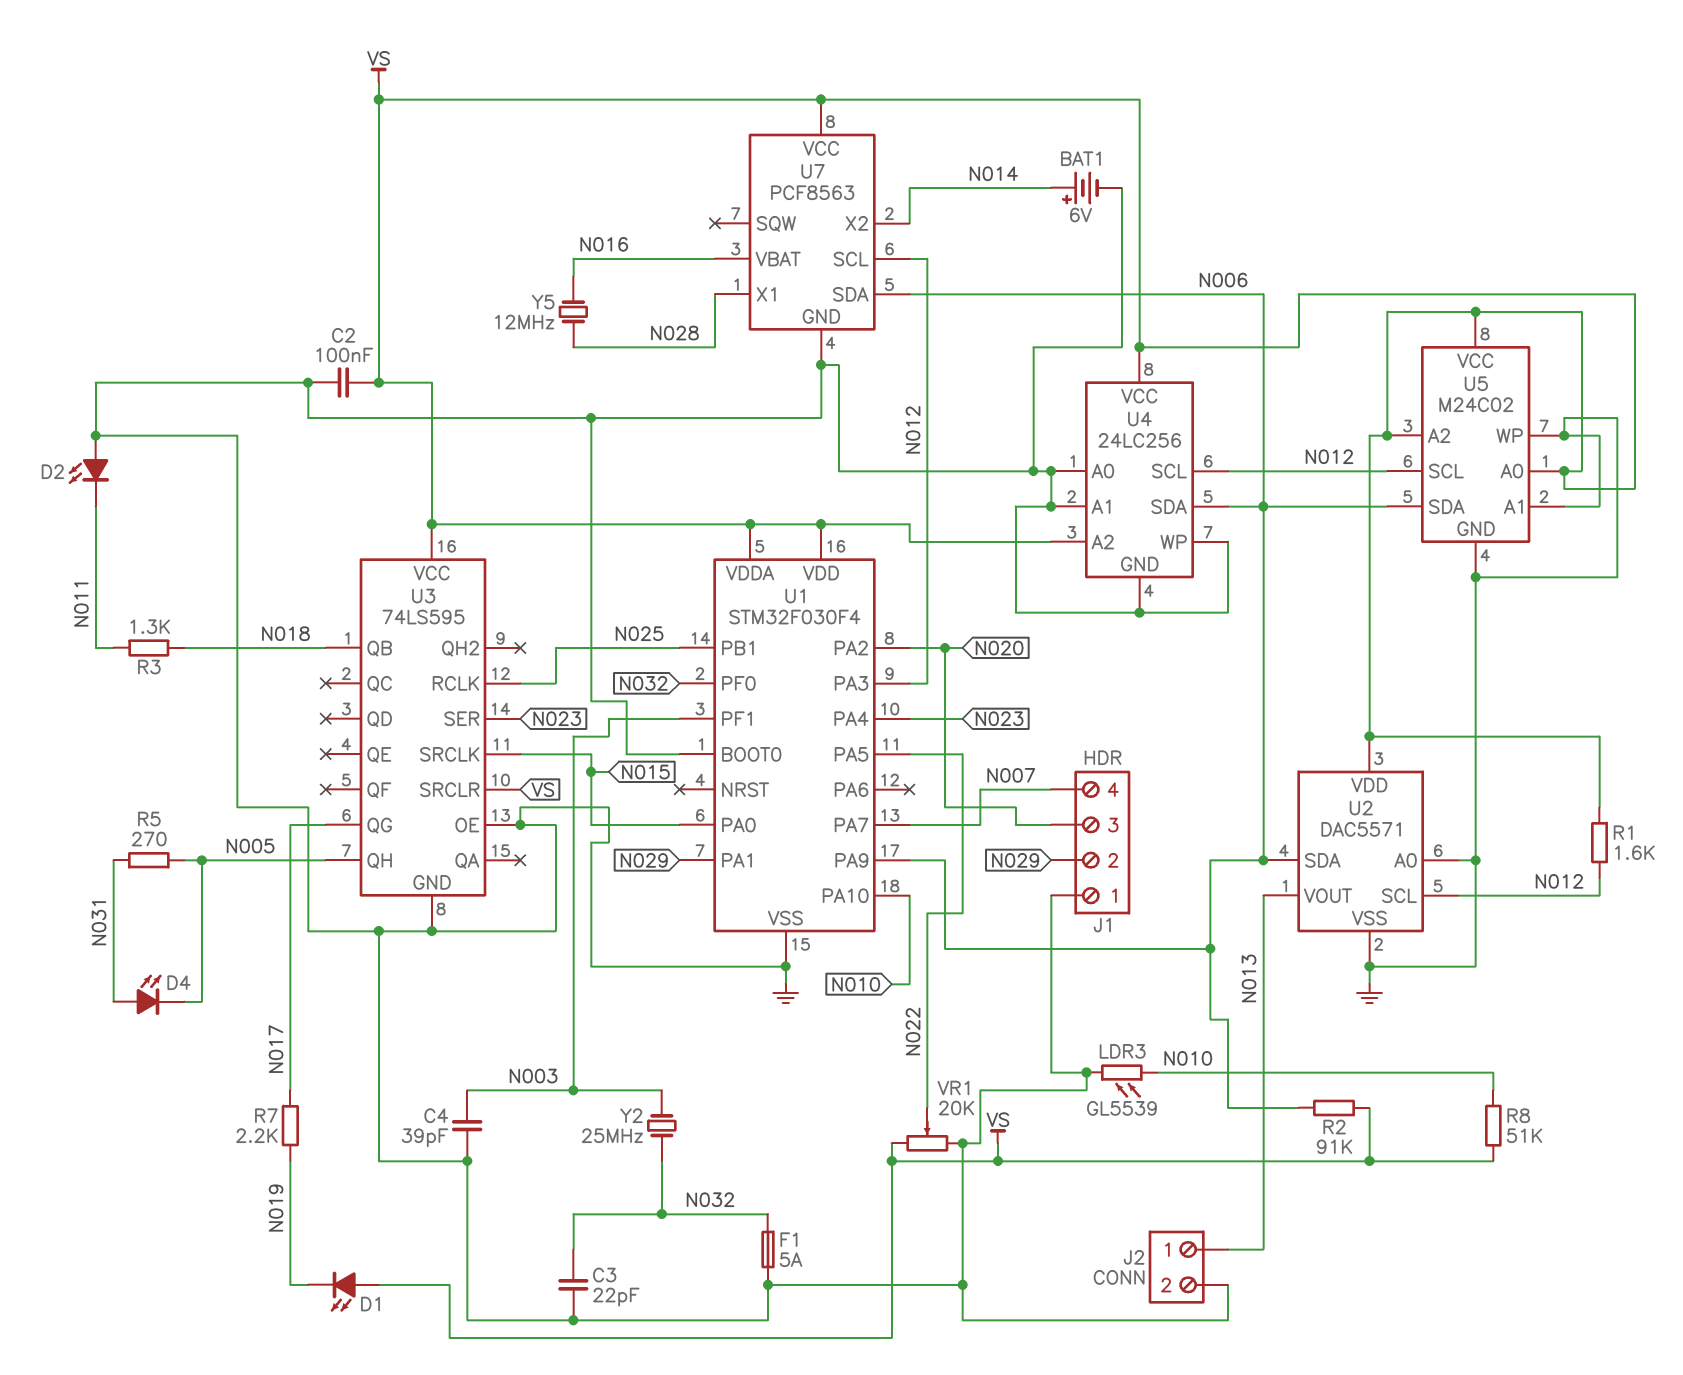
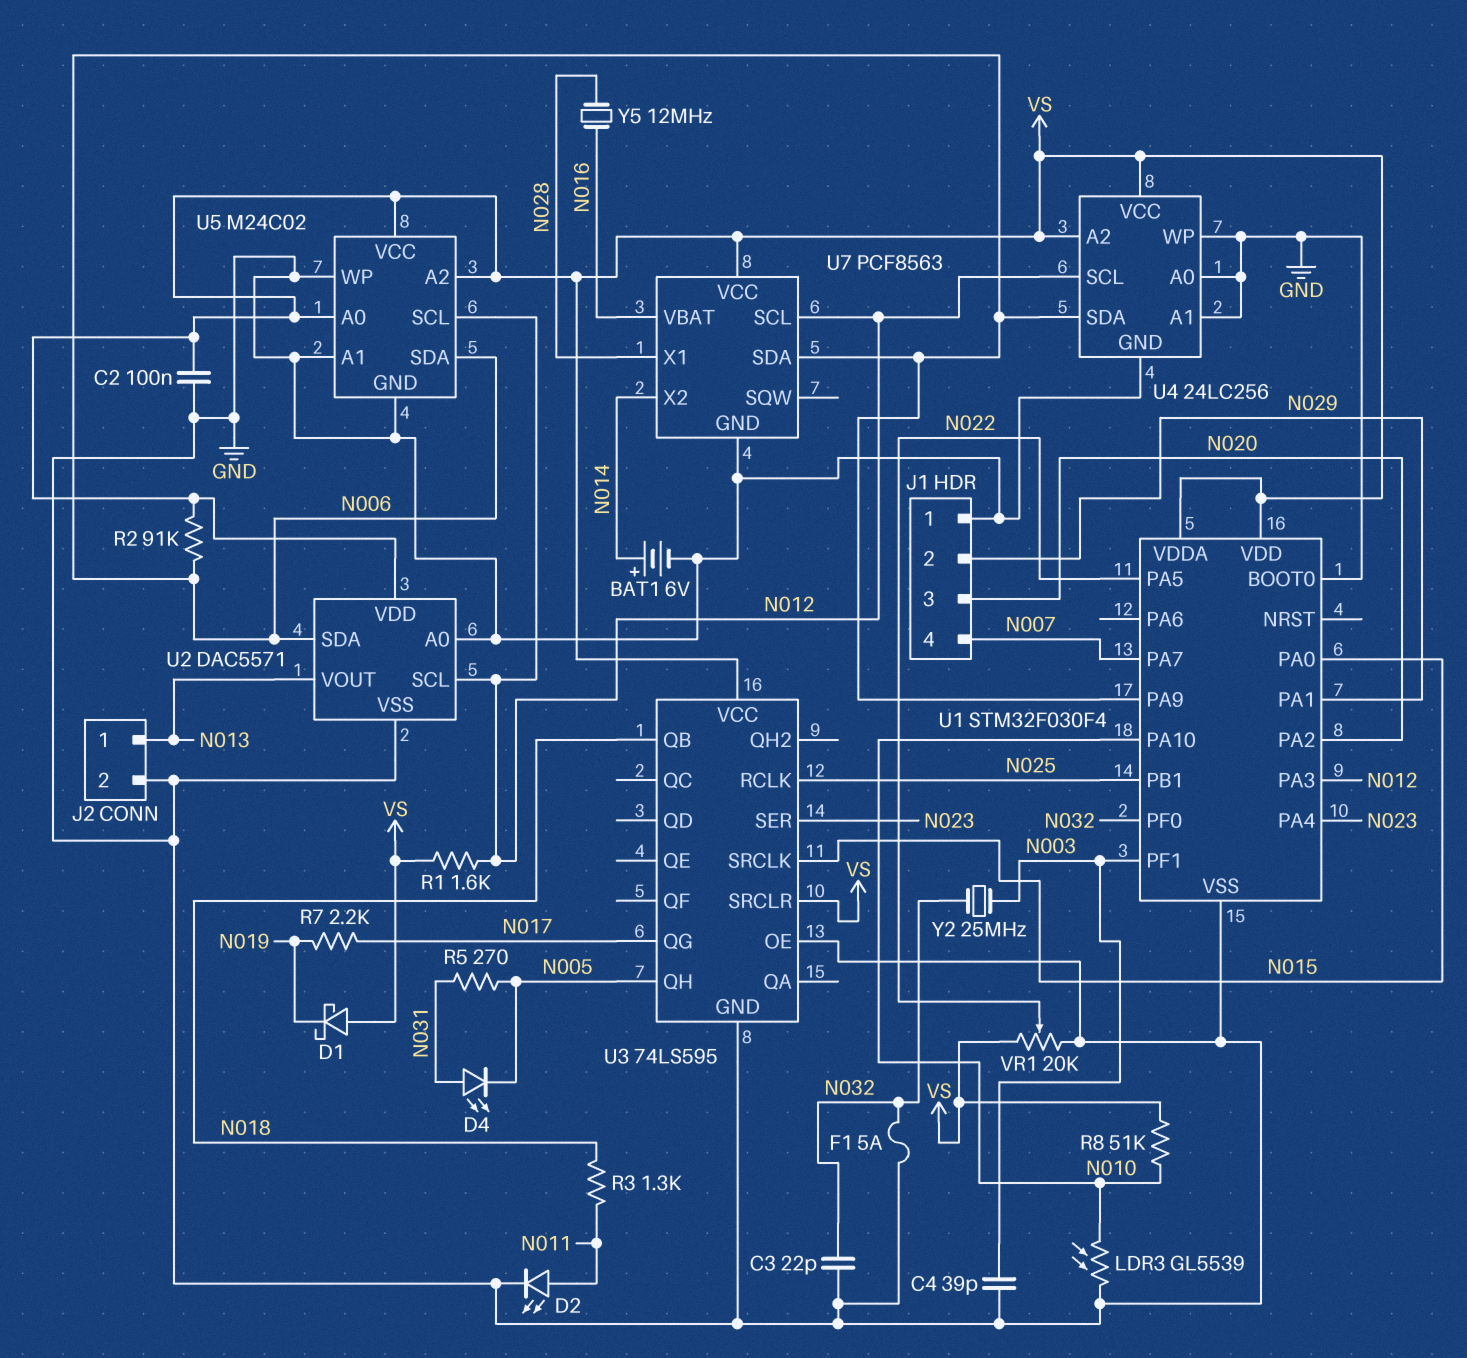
D1: LED (A VS, K N019) -> schottky (A VS, K N019)
D2: LED (A GND, K N011) -> LED (A N011, K GND)

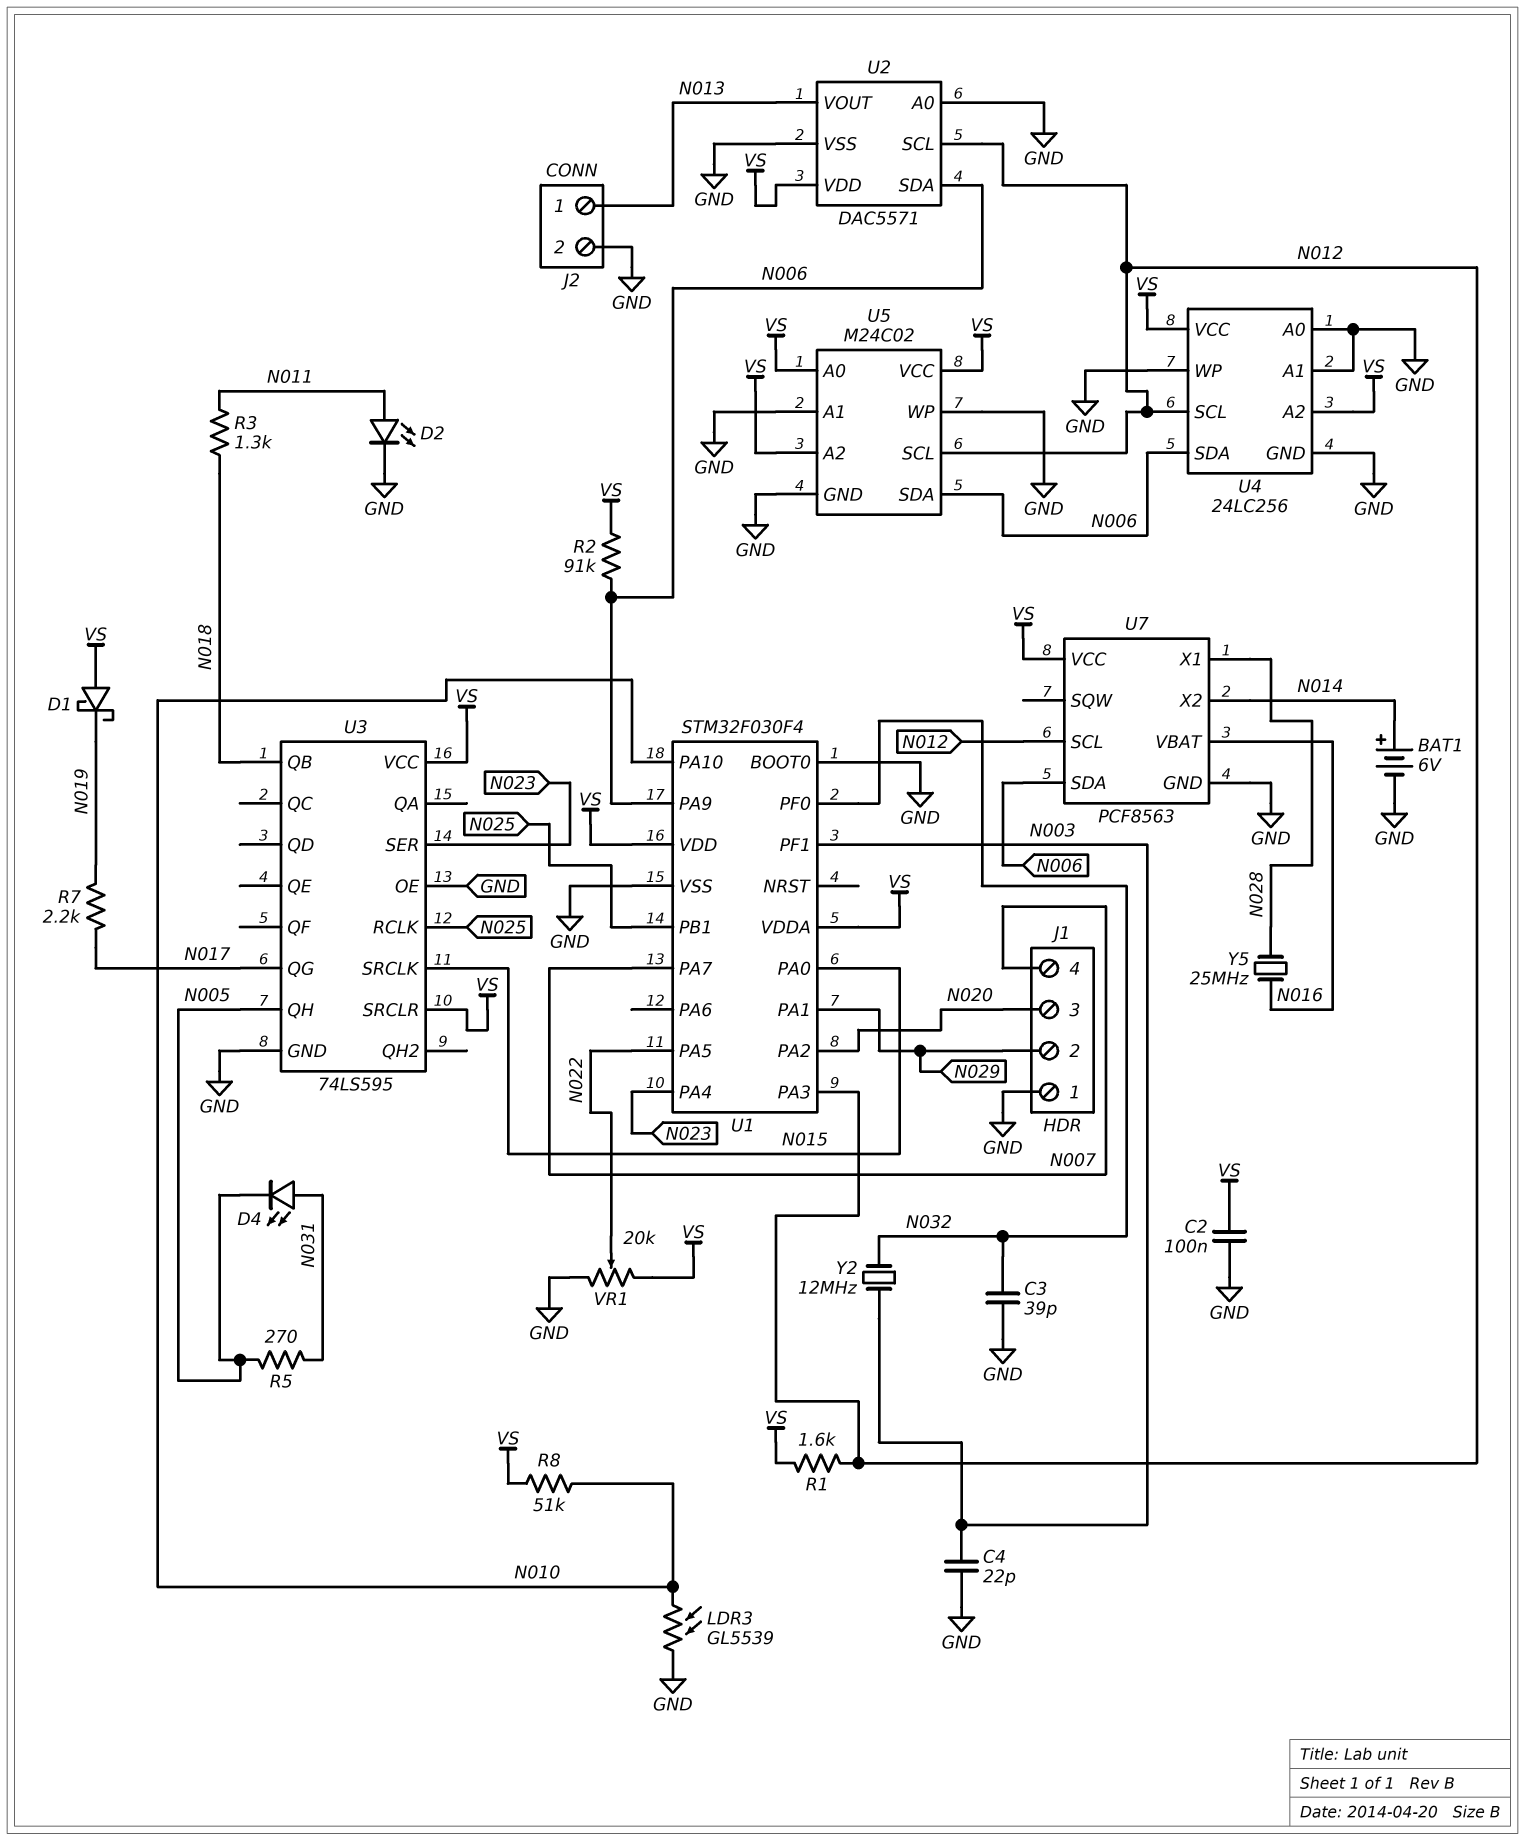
C3: 22pF (GND, N032) -> 39pF (GND, N032)
C4: 39pF (GND, N003) -> 22pF (GND, N003)
F1: 5A (GND, N032) -> none
Y2: 25MHz (N003, N032) -> 12MHz (N003, N032)
Y5: 12MHz (N016, N028) -> 25MHz (N016, N028)

